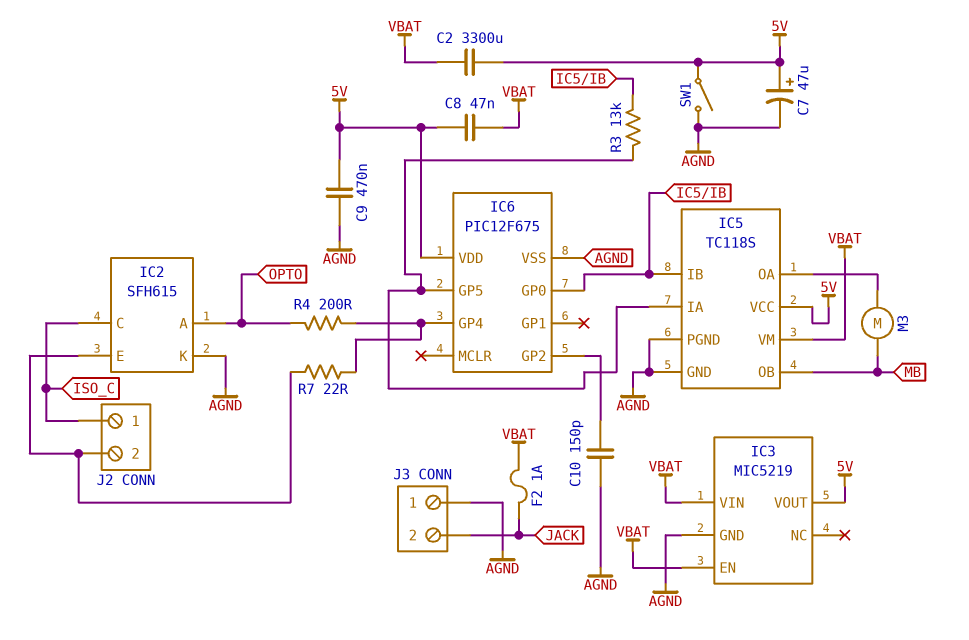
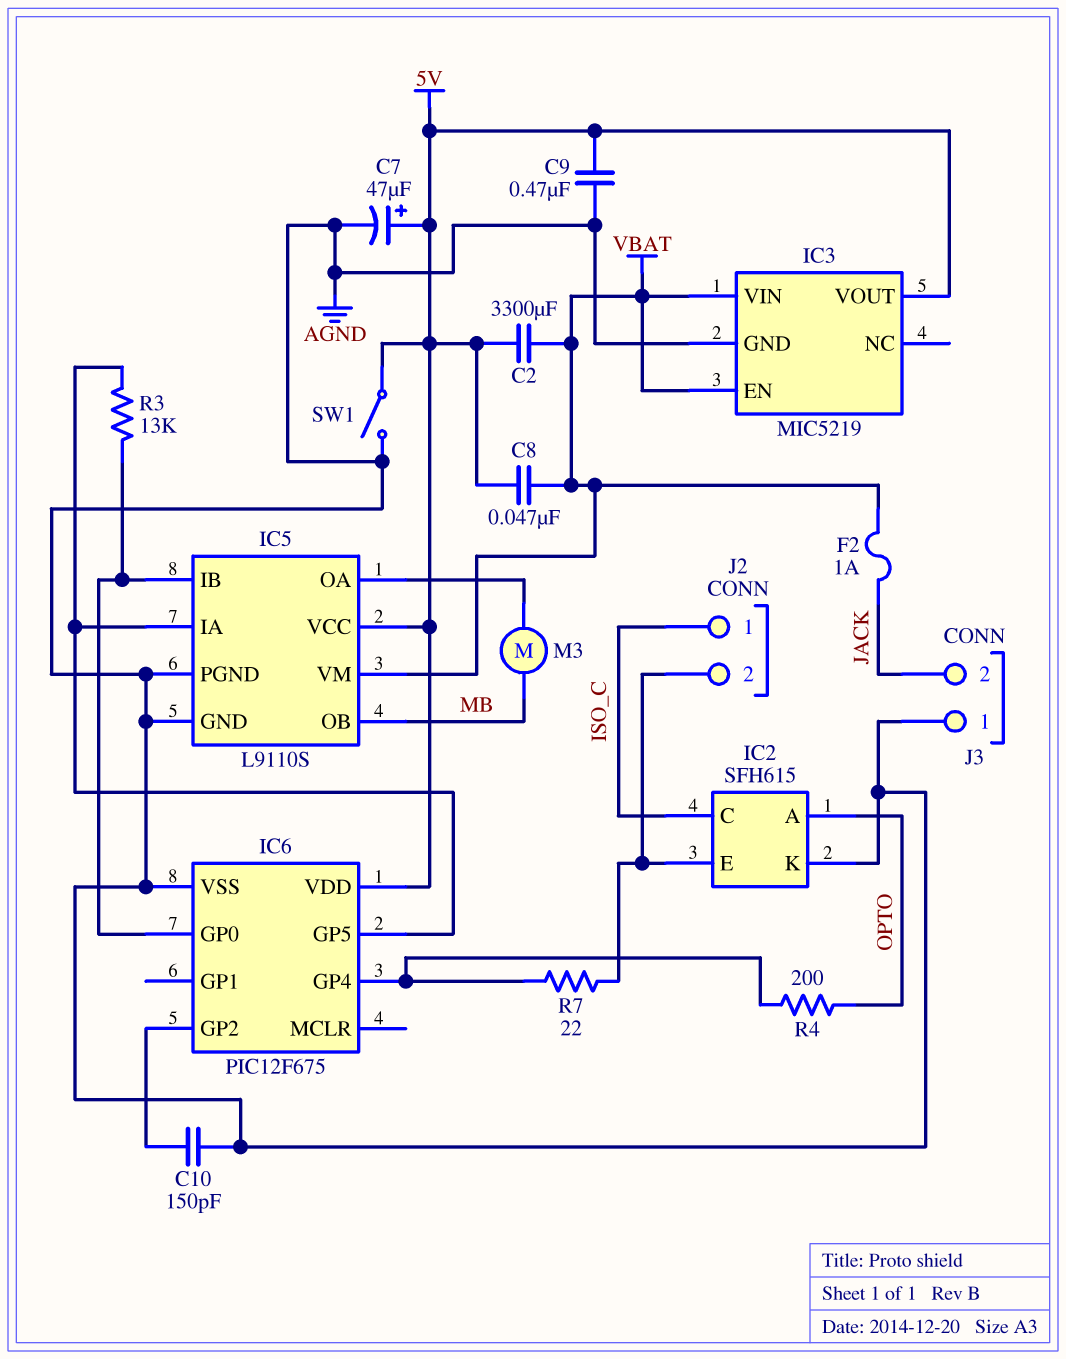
IC5: TC118S -> L9110S

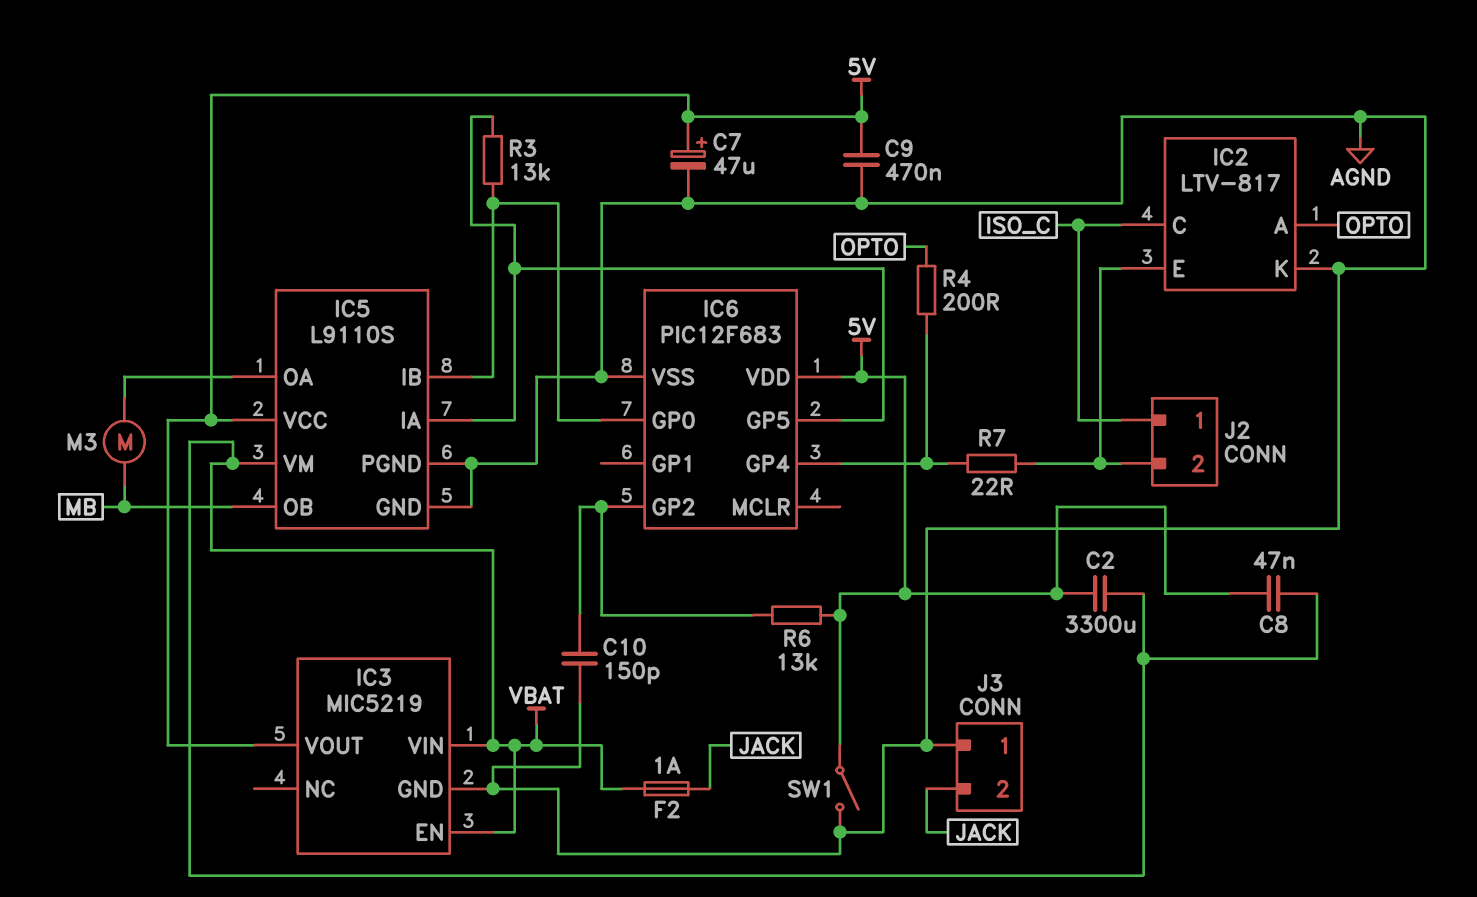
IC2: SFH615 -> LTV-817
IC6: PIC12F675 -> PIC12F683
R6: none -> 13k (5V, IC6/GP2)

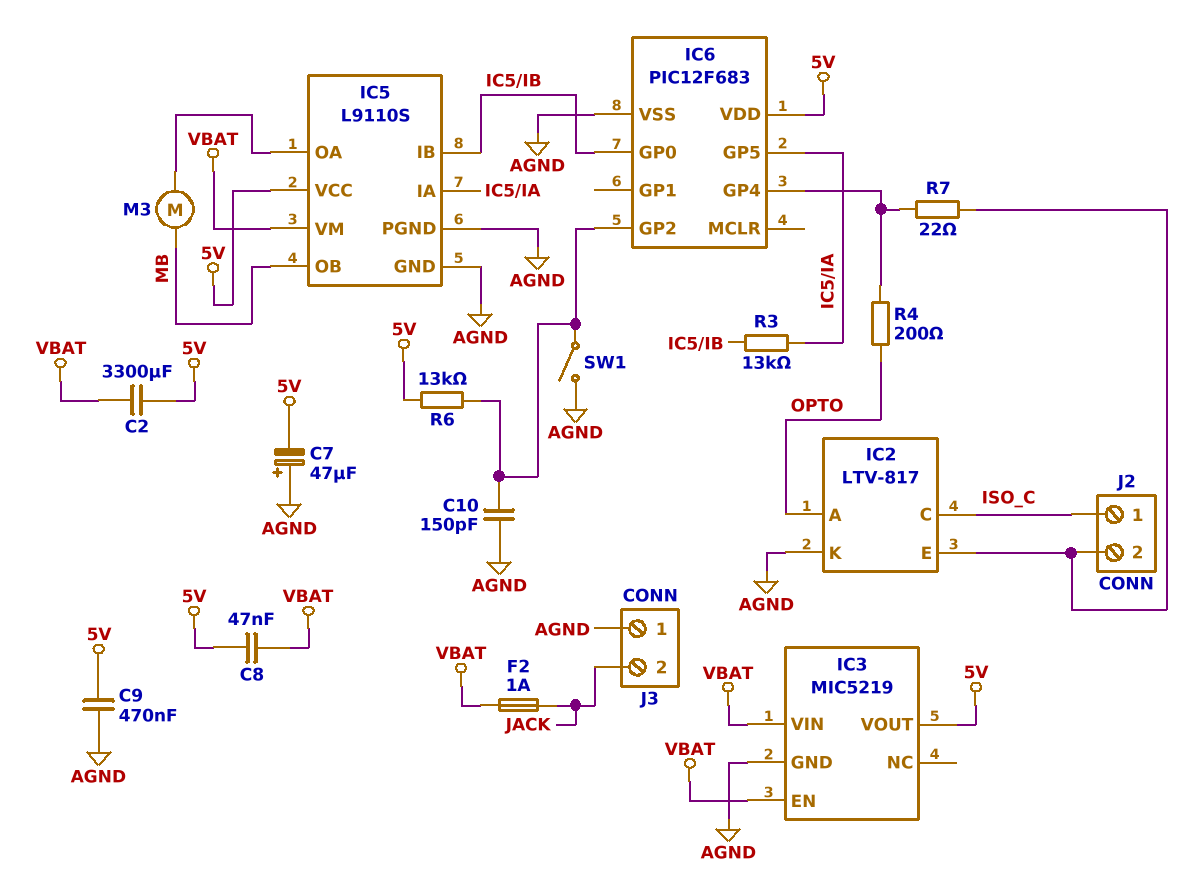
C7: 47uF (plus 5V, minus AGND) -> 47uF (plus AGND, minus 5V)
SW1: switch (5V, AGND) -> switch (AGND, IC6/GP2)

